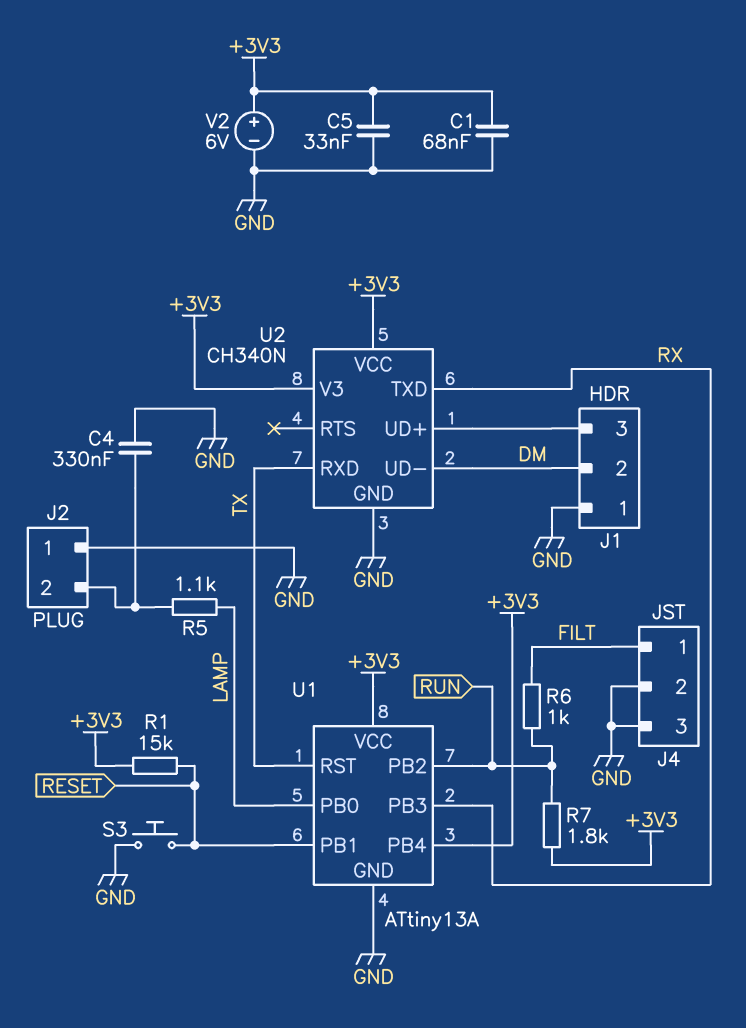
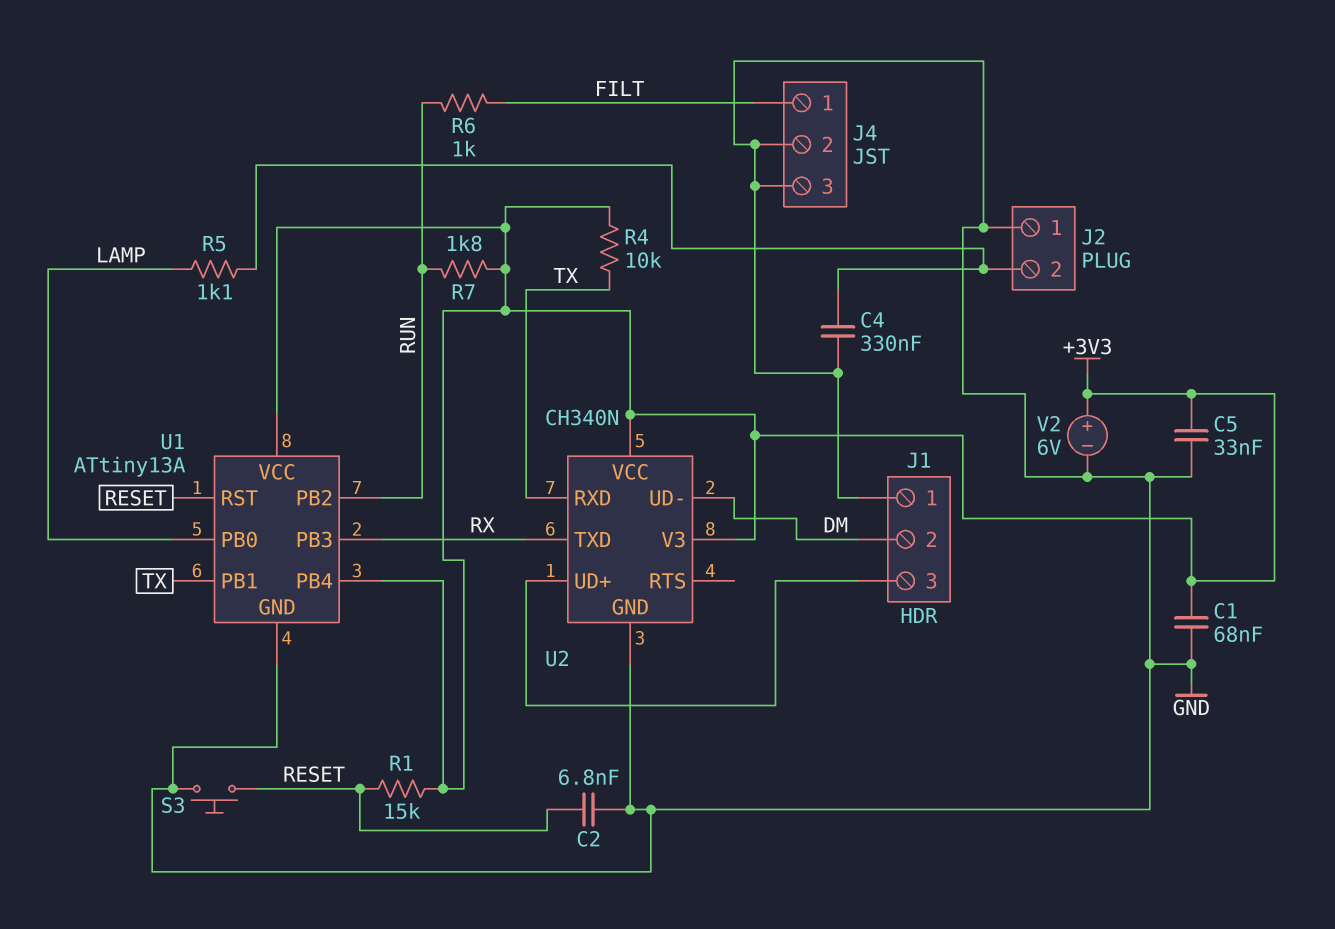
C2: none -> 6.8nF (GND, RESET)
R4: none -> 10k (+3V3, TX)
U1 pin PB1: RESET -> TX
U1 pin RST: TX -> RESET

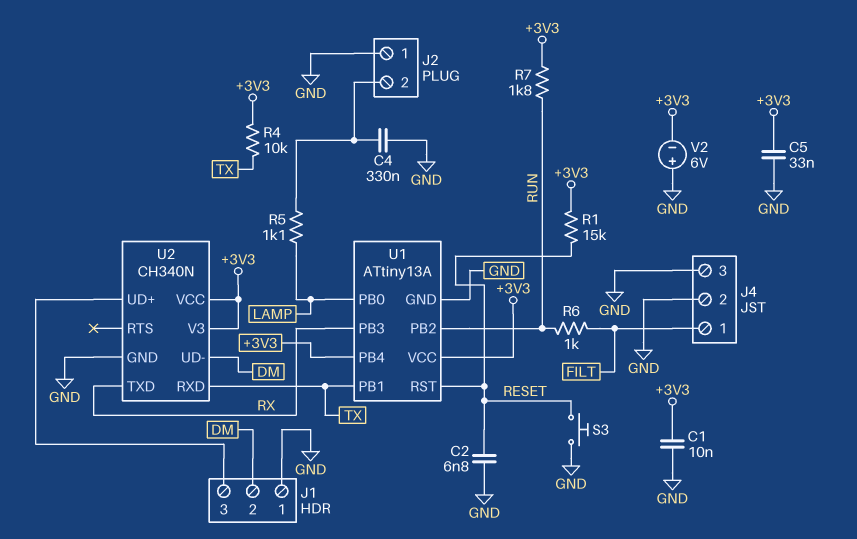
C1: 68nF (+3V3, GND) -> 10nF (+3V3, GND)
V2: 6V (plus +3V3, minus GND) -> 6V (plus GND, minus +3V3)

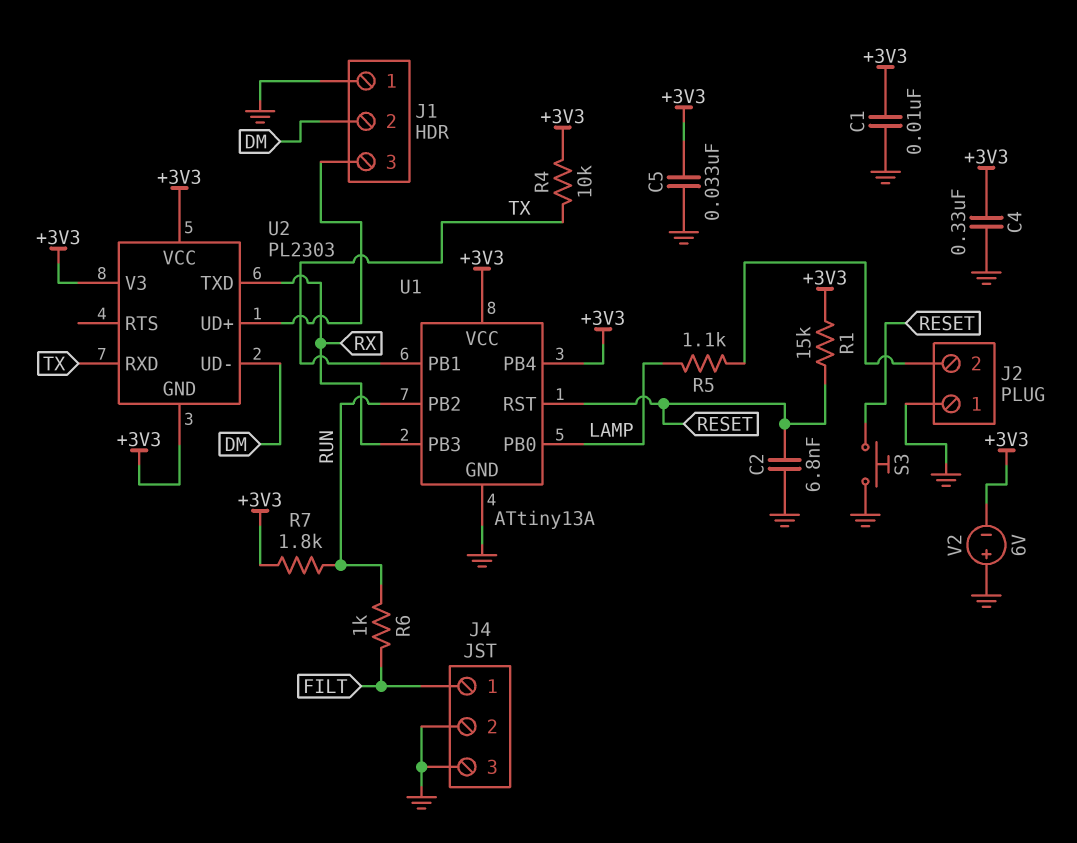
C4: 330nF (GND, J2/2) -> 330nF (+3V3, GND)
U2: CH340N -> PL2303
U2 pin GND: GND -> +3V3

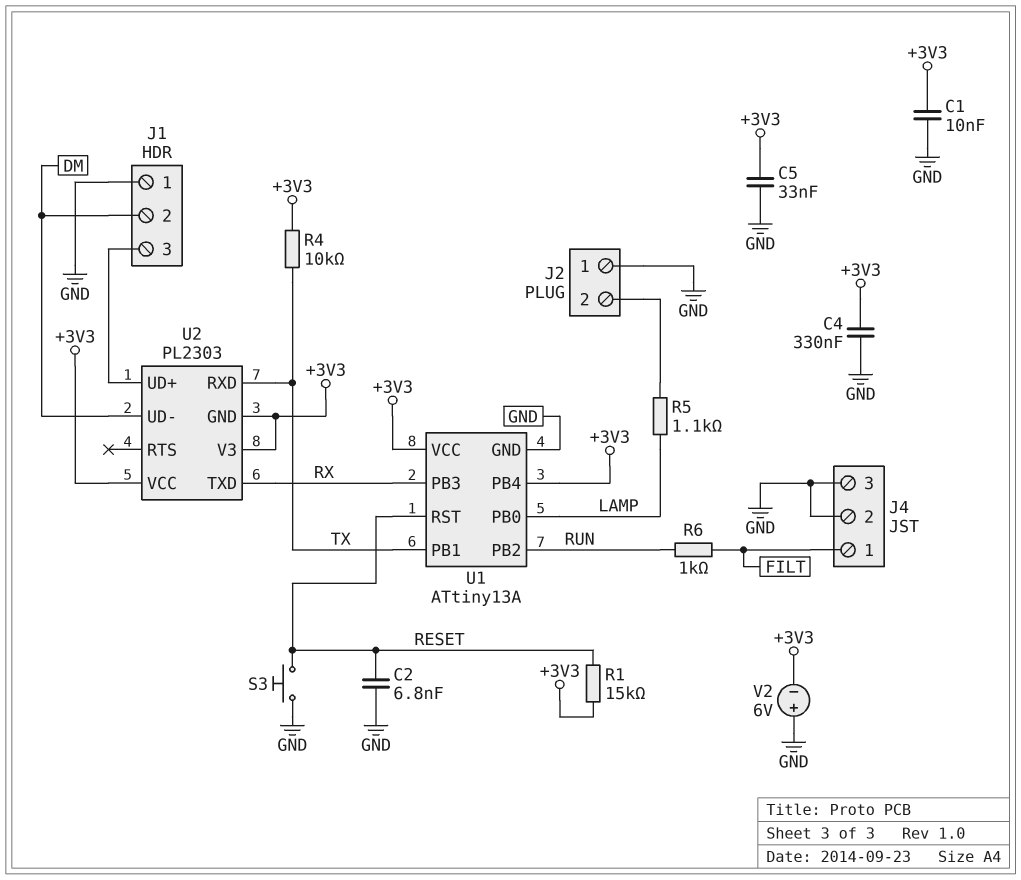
R7: 1.8k (+3V3, RUN) -> none

